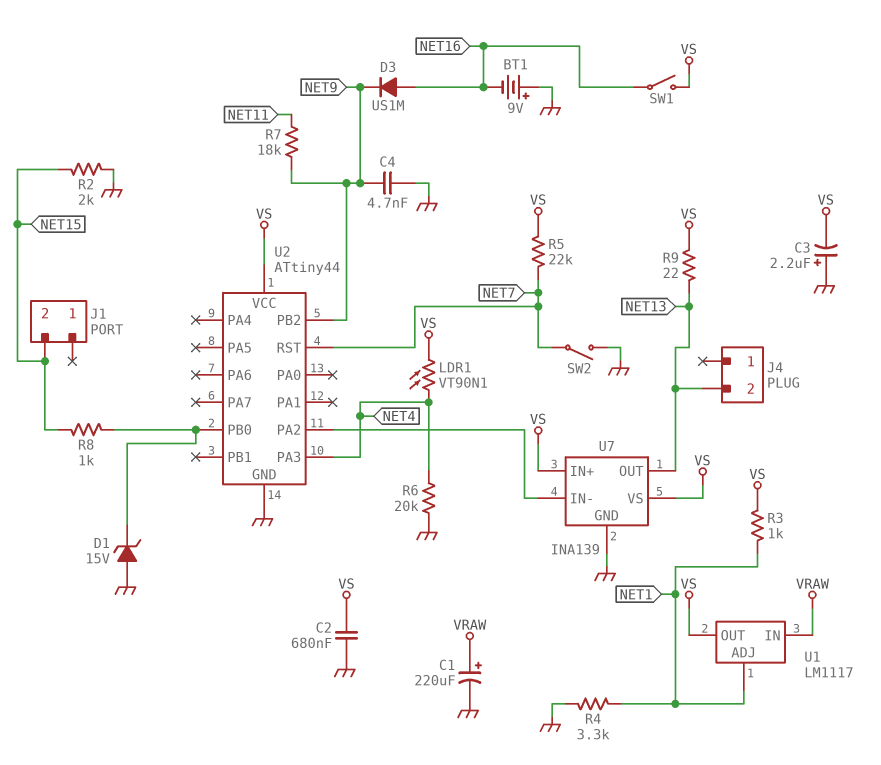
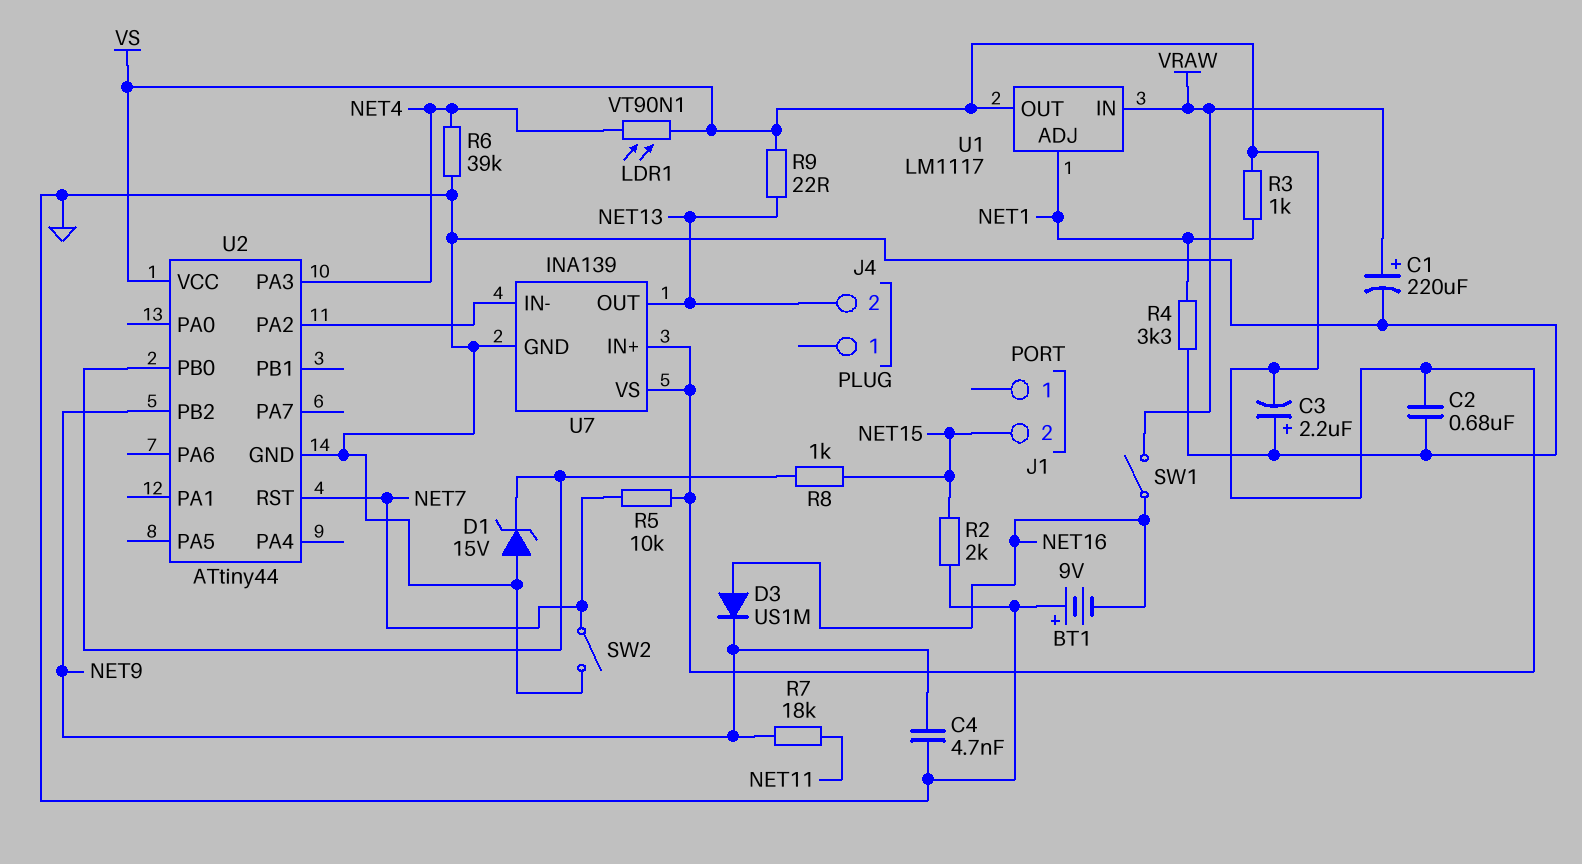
R5: 22k (NET7, VS) -> 10k (NET7, VS)
R6: 20k (GND, NET4) -> 39k (GND, NET4)
SW1: switch (NET16, VS) -> switch (NET16, VRAW)

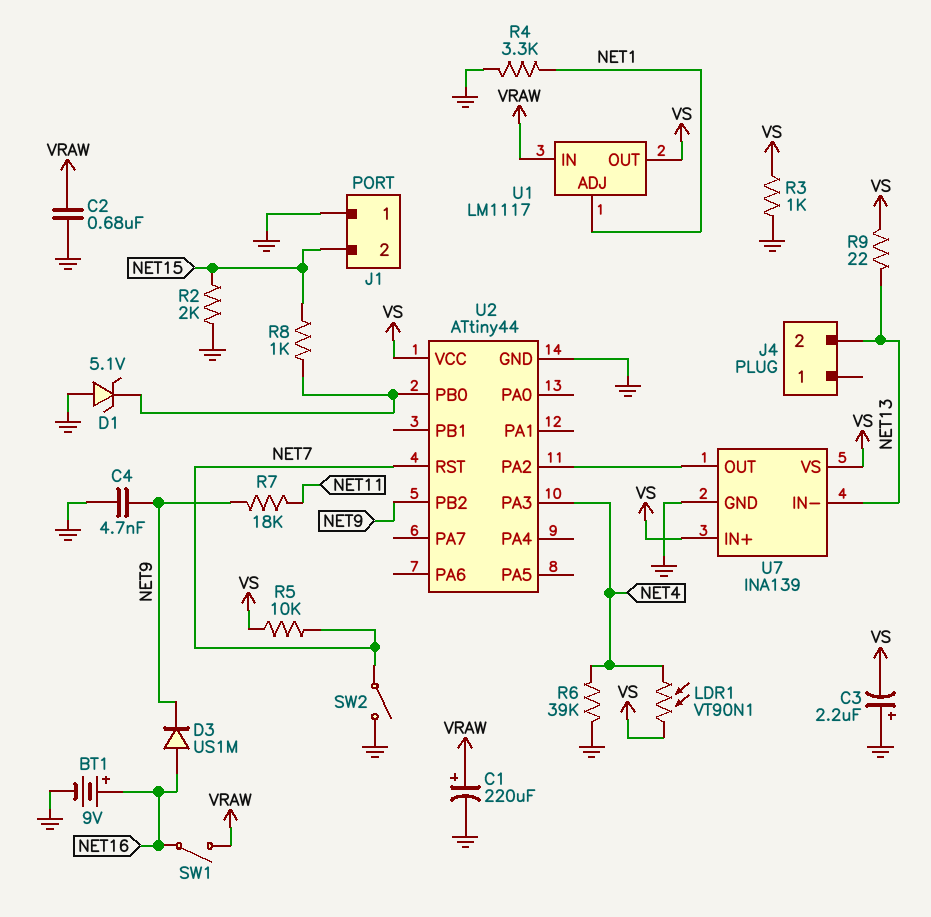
BT1: 9V (plus GND, minus NET16) -> 9V (plus NET16, minus GND)
C2: 680nF (GND, VS) -> 680nF (GND, VRAW)
D1: zener 15V (A GND, K U2/PB0) -> zener 5.1V (A GND, K U2/PB0)
J1 pin 1: none -> GND
R3: 1k (NET1, VS) -> 1k (GND, VS)
U7 pin IN-: U2/PA2 -> NET13
U7 pin OUT: NET13 -> U2/PA2

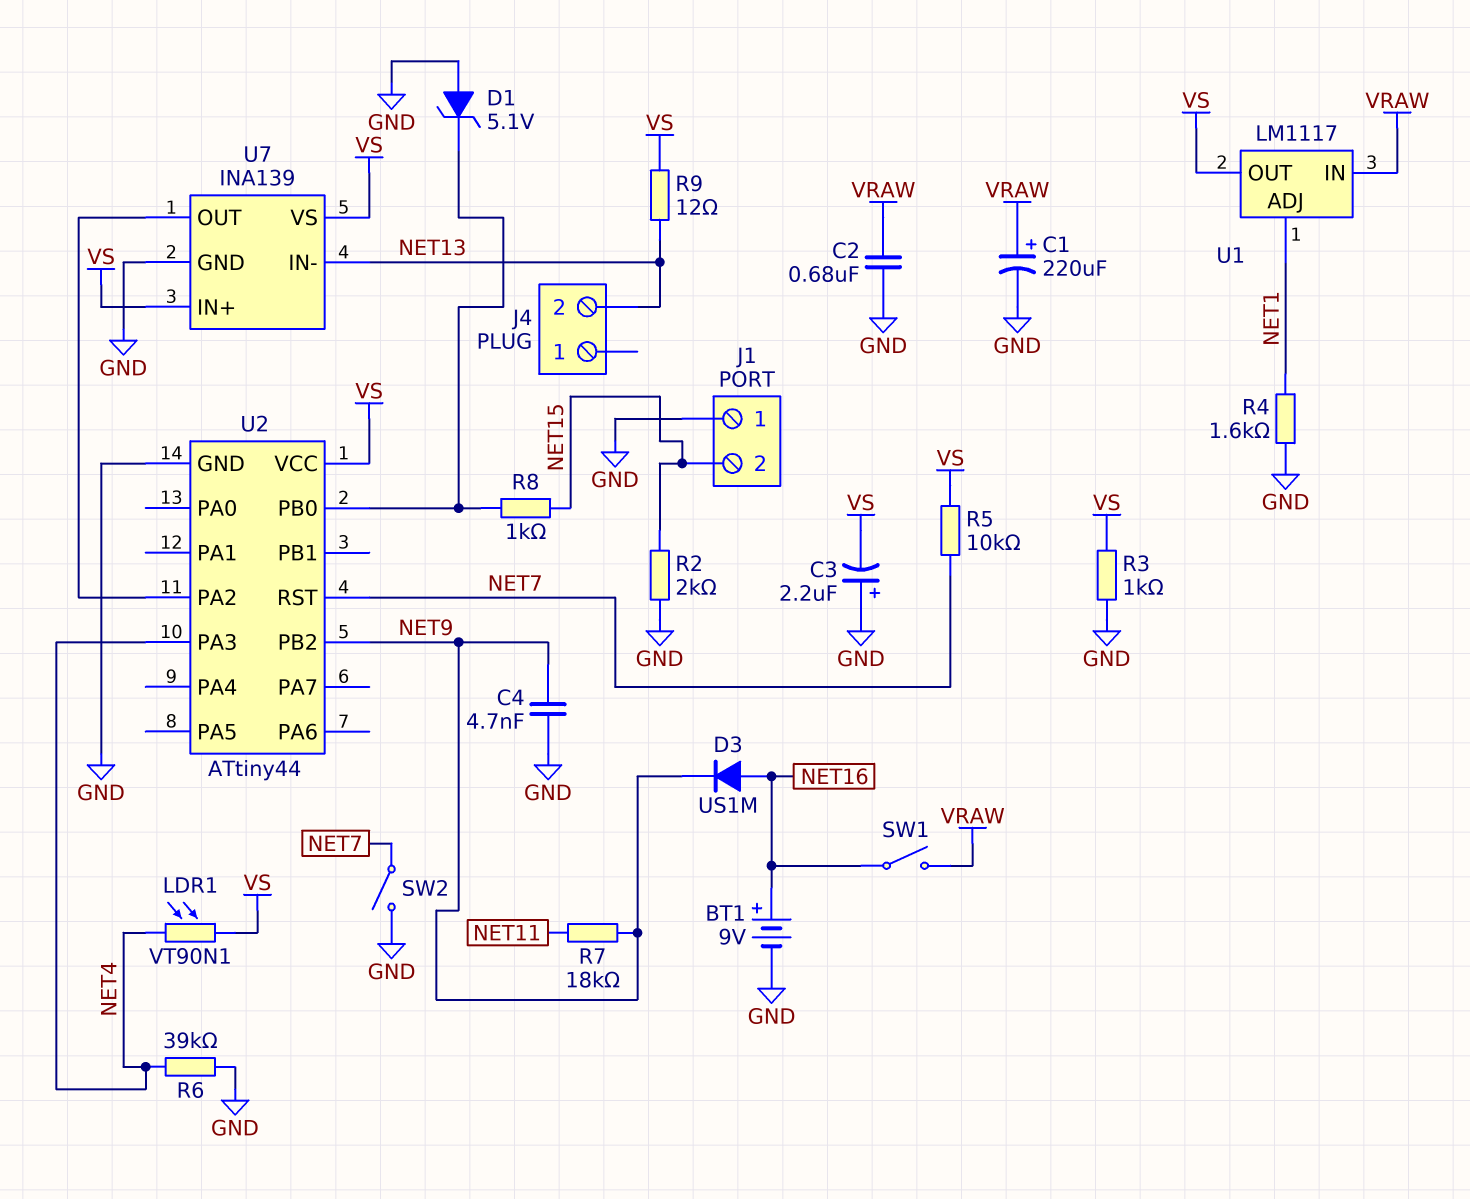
R4: 3.3k (GND, NET1) -> 1.6k (GND, NET1)
R9: 22 (NET13, VS) -> 12 (NET13, VS)

